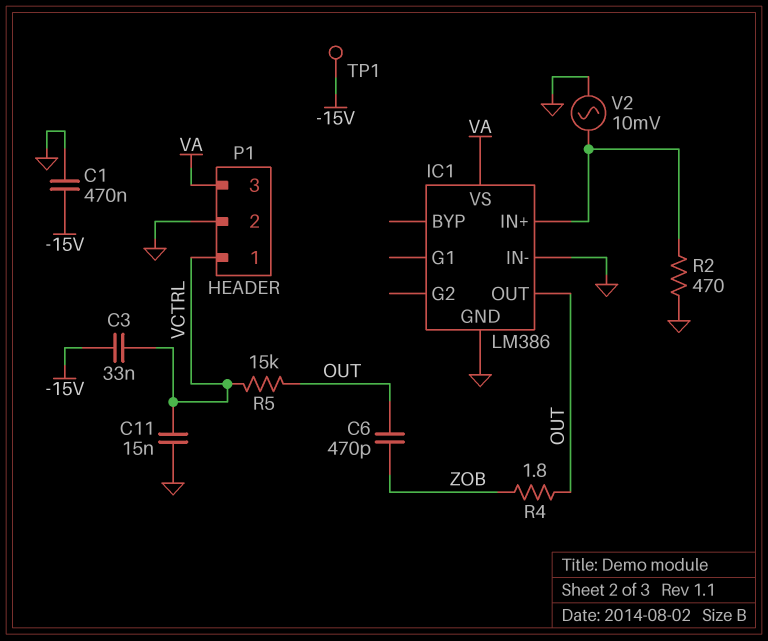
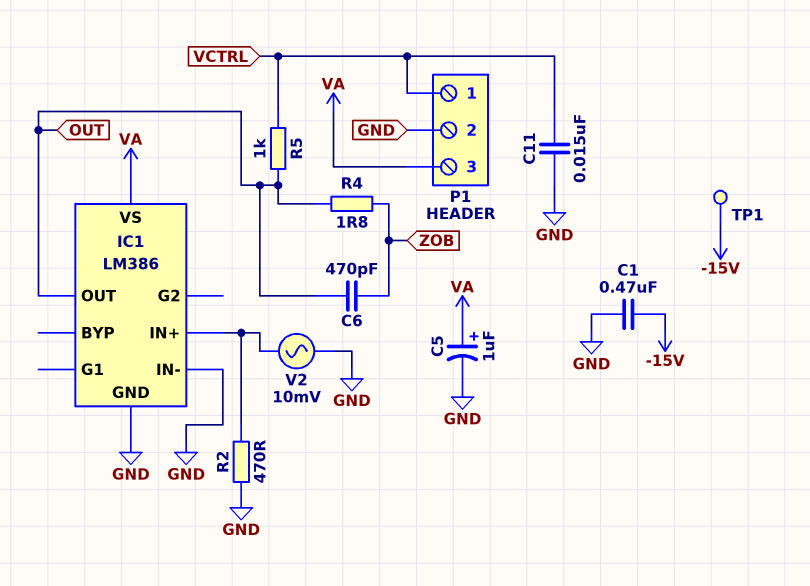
C3: 33nF (-15V, VCTRL) -> none
C5: none -> 1uF (plus VA, minus GND)
R5: 15k (OUT, VCTRL) -> 1k (OUT, VCTRL)

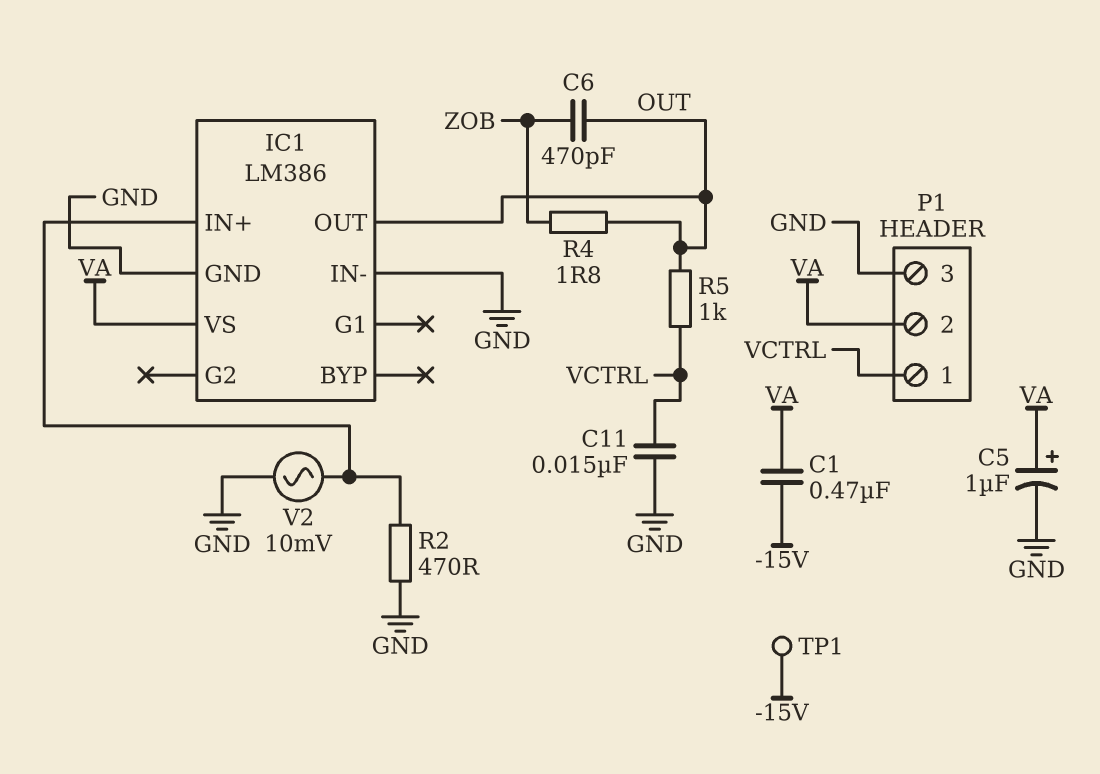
C1: 470nF (-15V, GND) -> 470nF (-15V, VA)
P1 pin 2: GND -> VA
P1 pin 3: VA -> GND

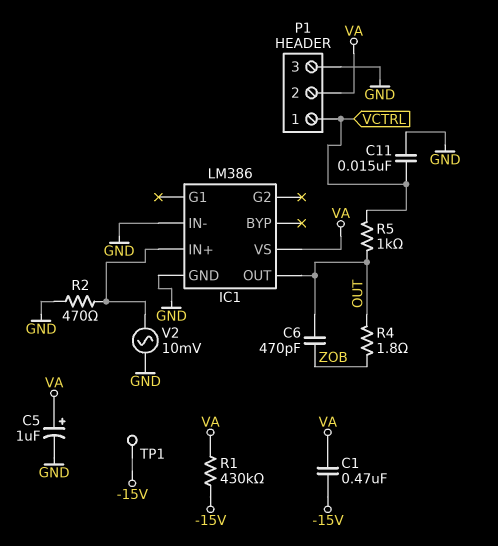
R1: none -> 430k (-15V, VA)

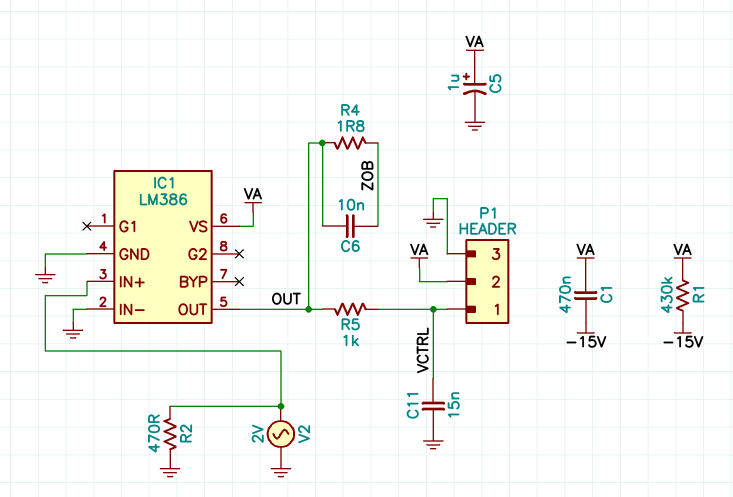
C6: 470pF (OUT, ZOB) -> 10nF (OUT, ZOB)
TP1: test point (-15V) -> none
V2: AC 10mV (GND, IC1/IN+) -> AC 2V (GND, IC1/IN+)

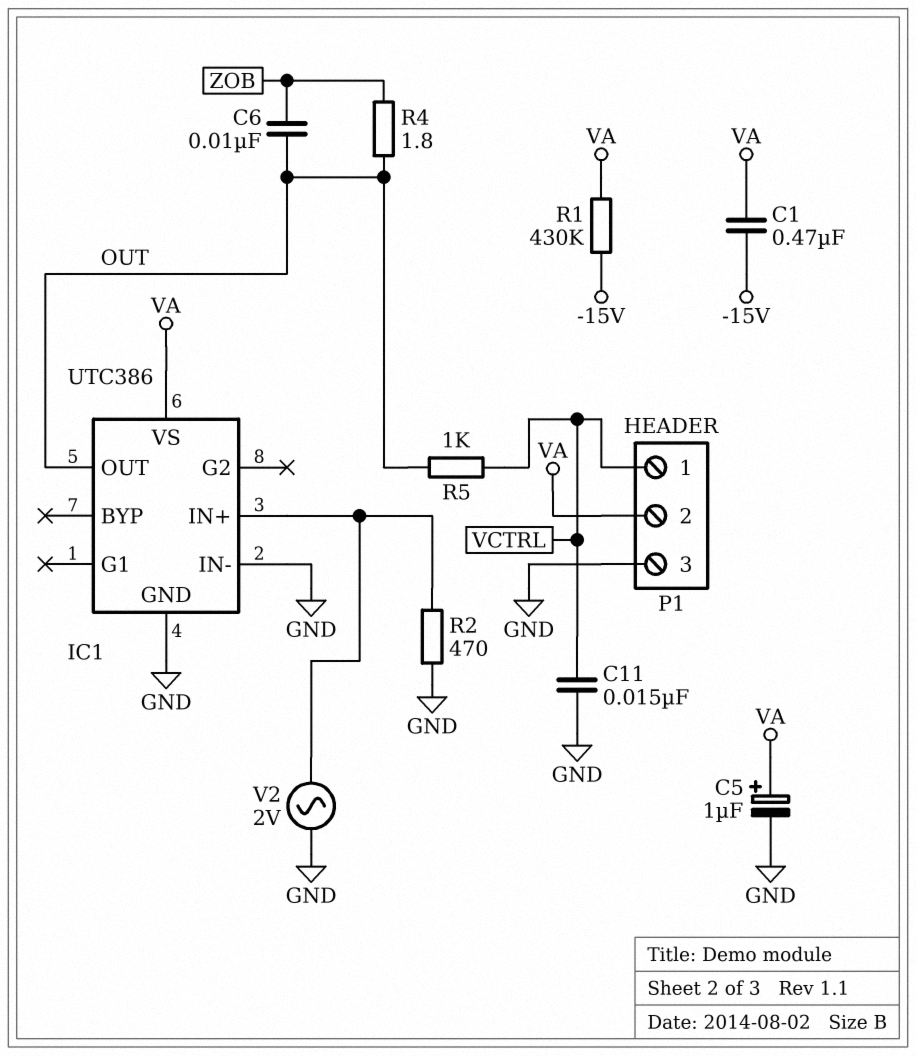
IC1: LM386 -> UTC386

